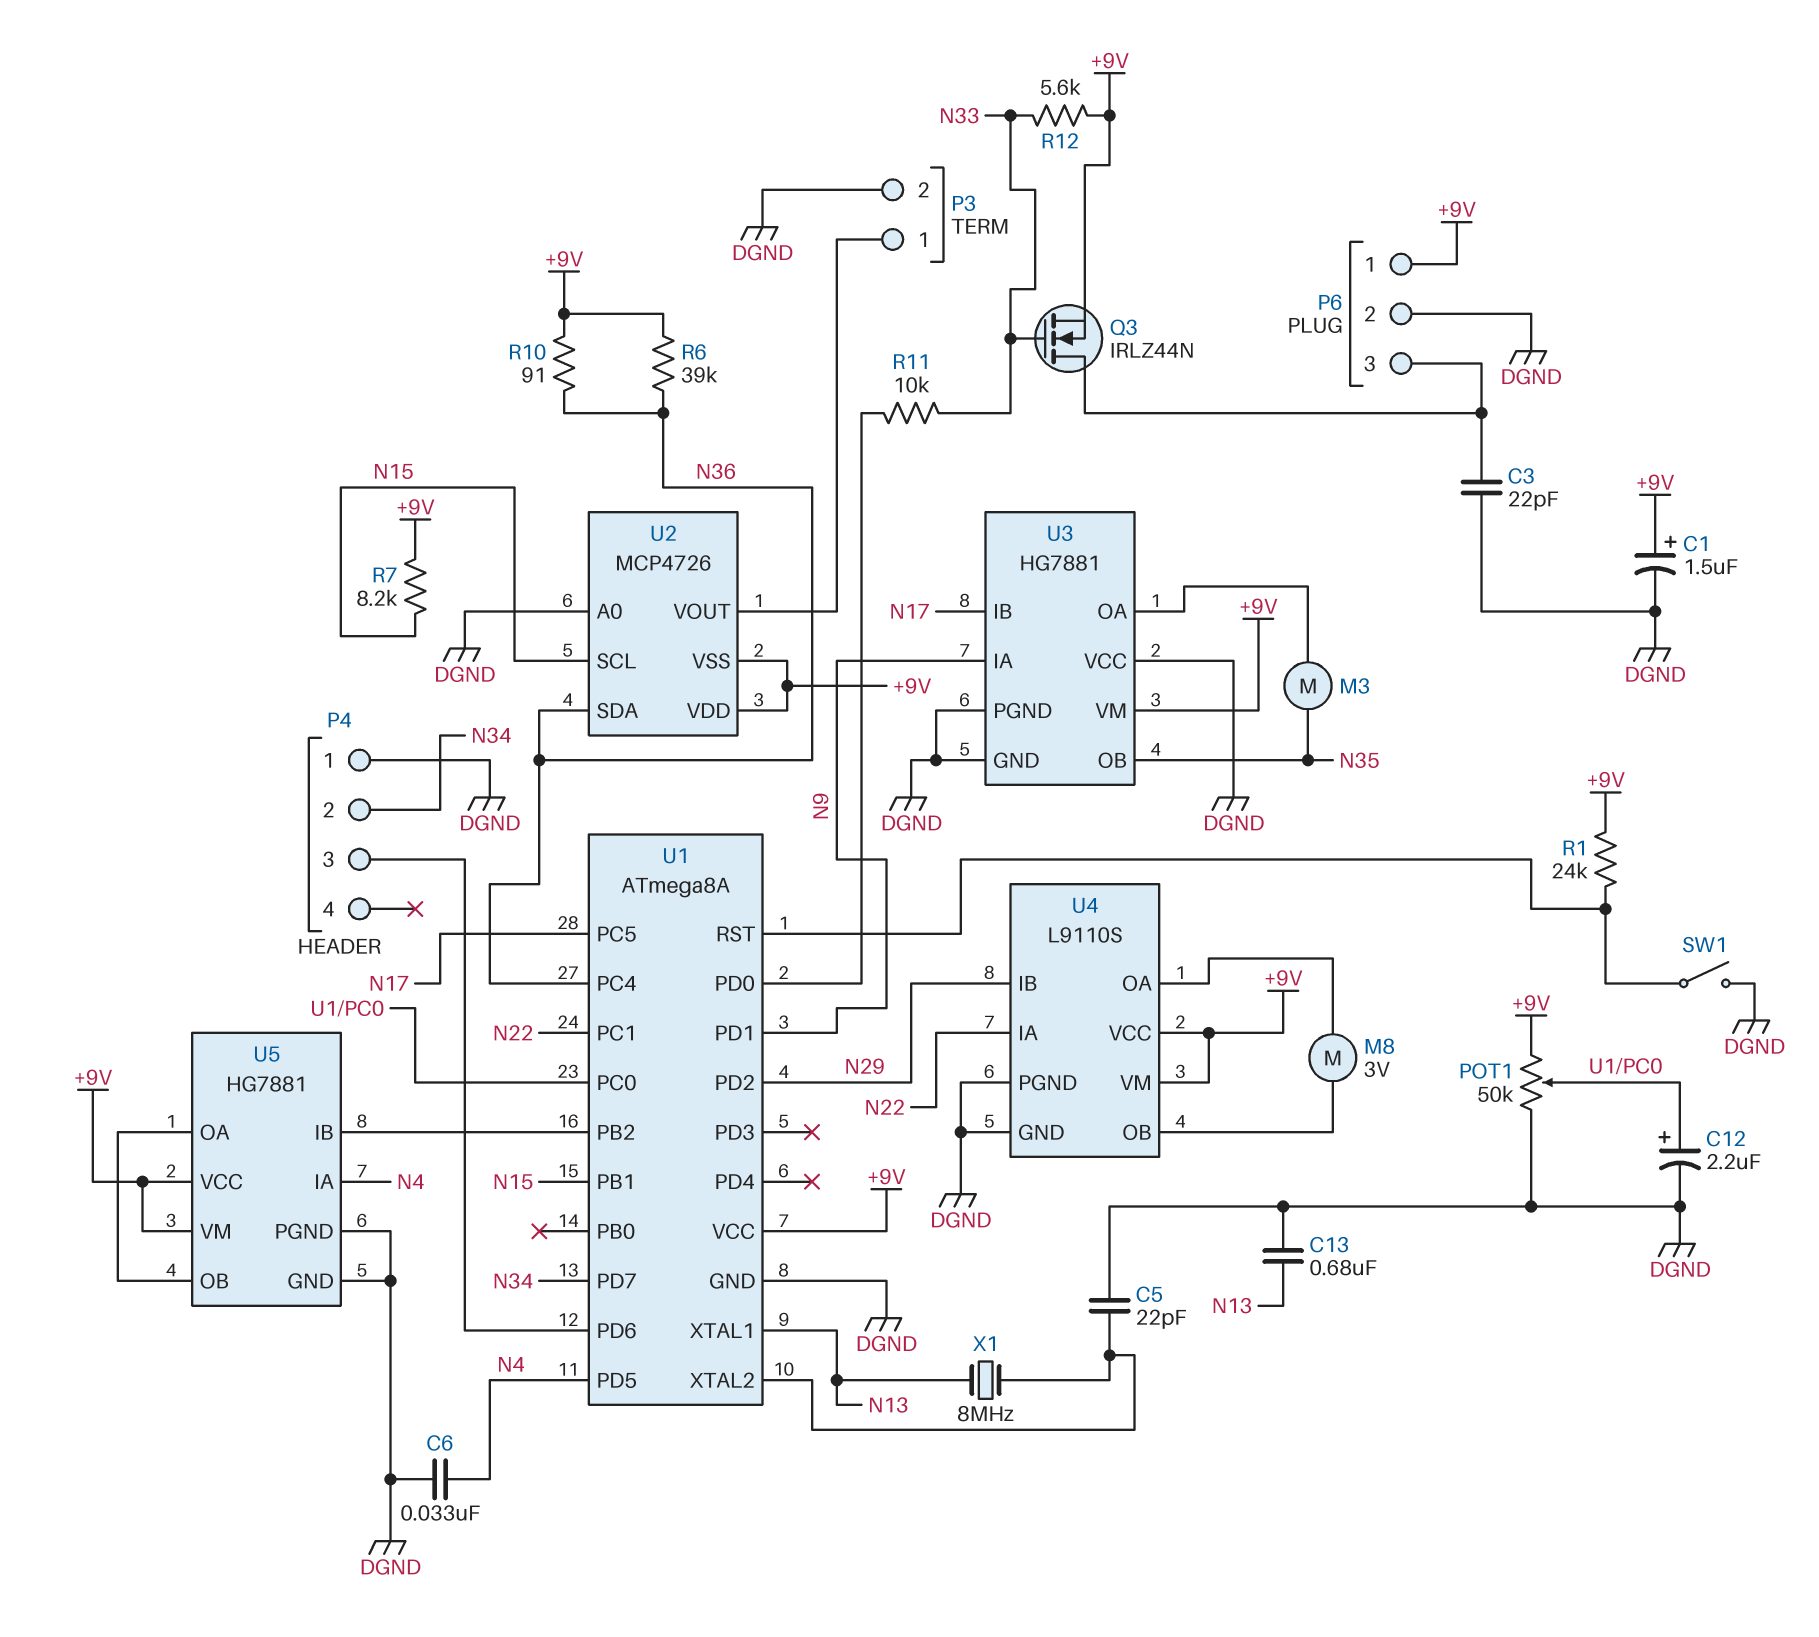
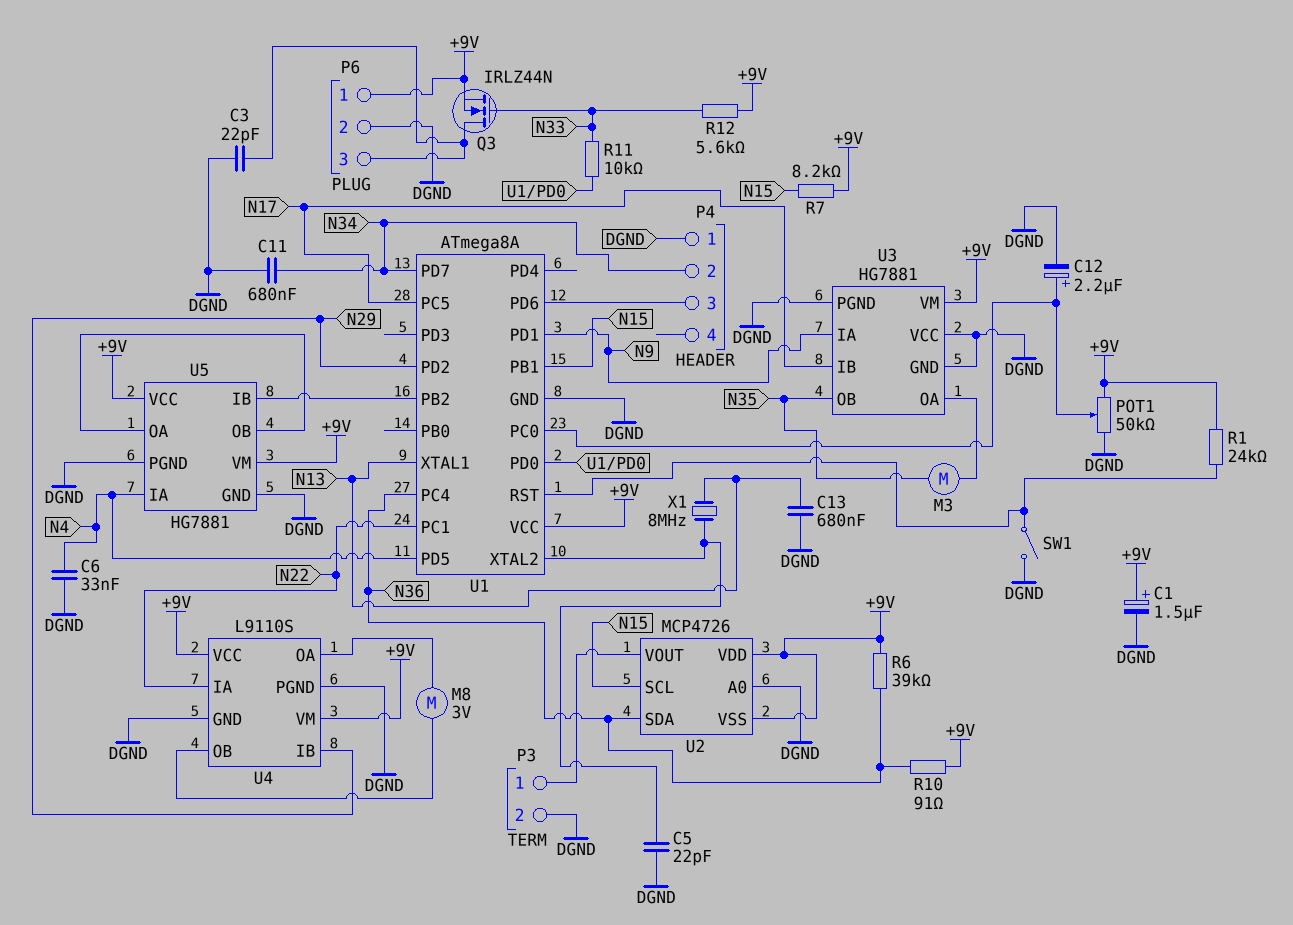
C11: none -> 680nF (DGND, N34)

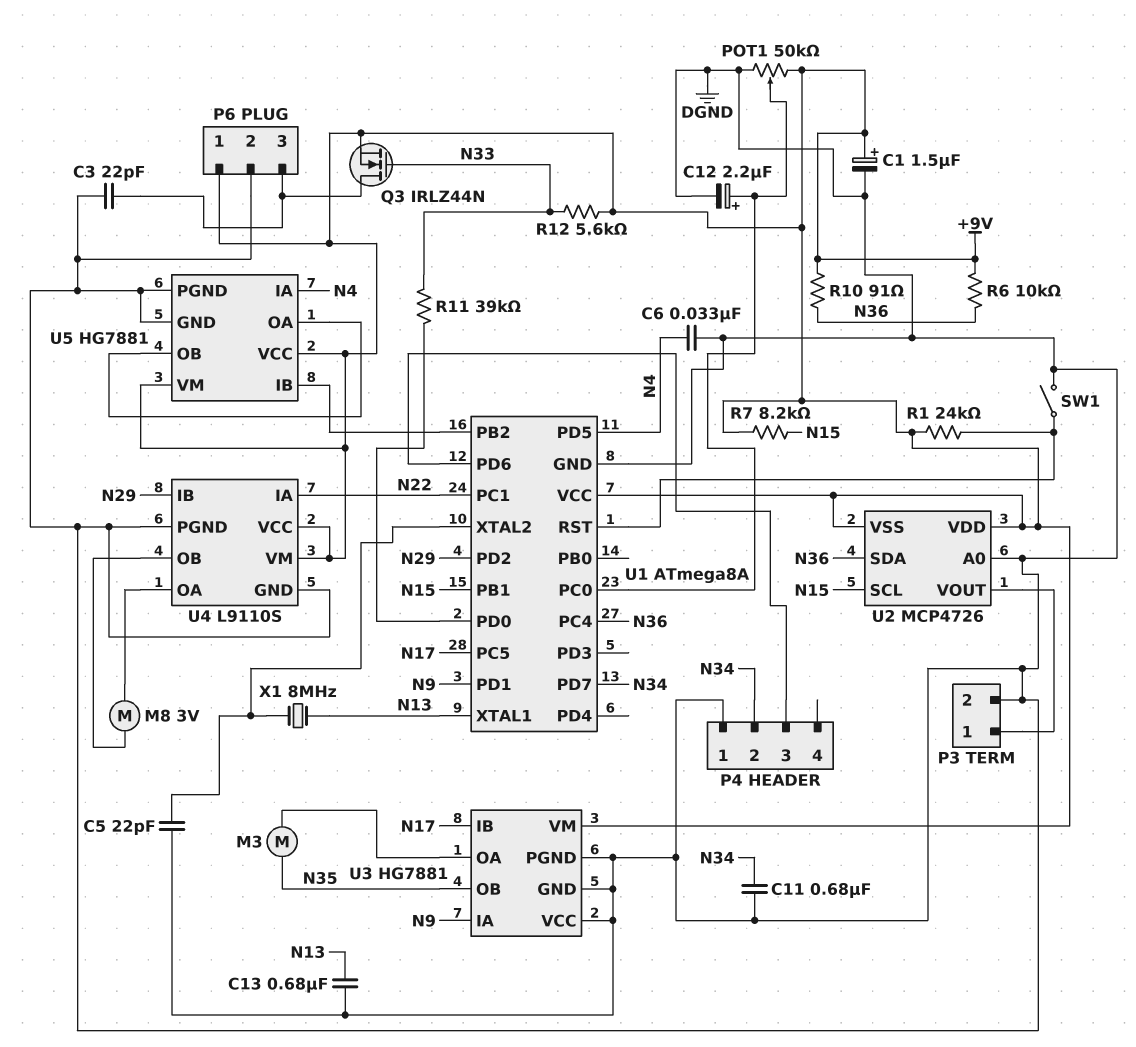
R6: 39k (+9V, N36) -> 10k (+9V, N36)
R11: 10k (N33, U1/PD0) -> 39k (N33, U1/PD0)

